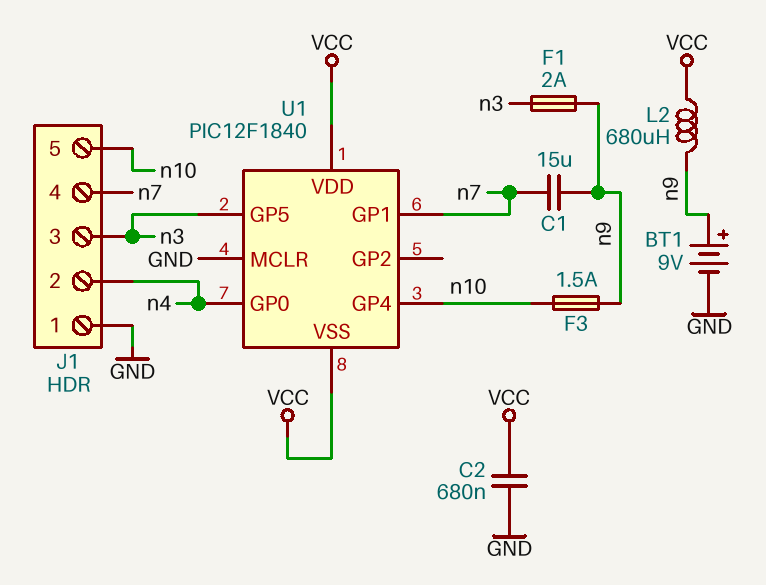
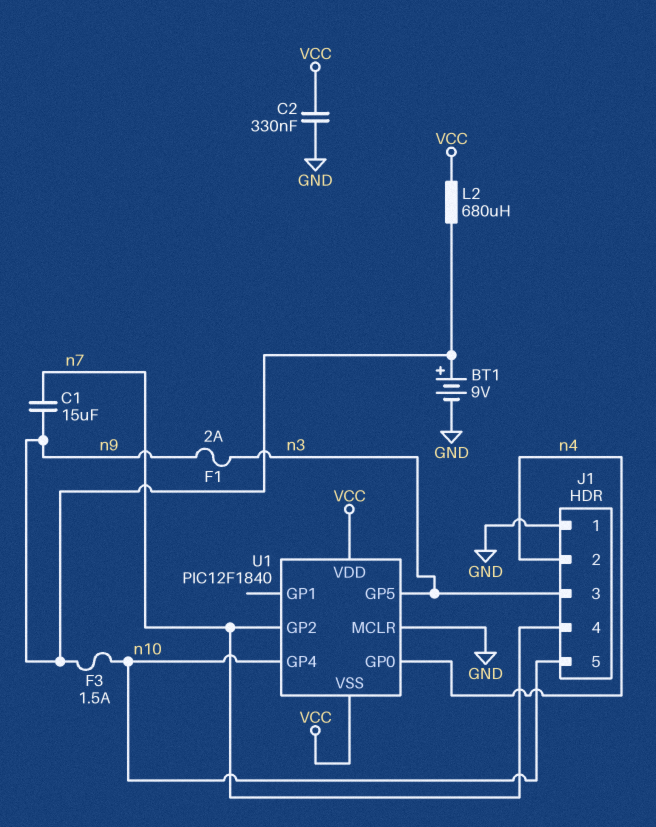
C2: 680nF (GND, VCC) -> 330nF (GND, VCC)
U1 pin GP1: n7 -> none
U1 pin GP2: none -> n7

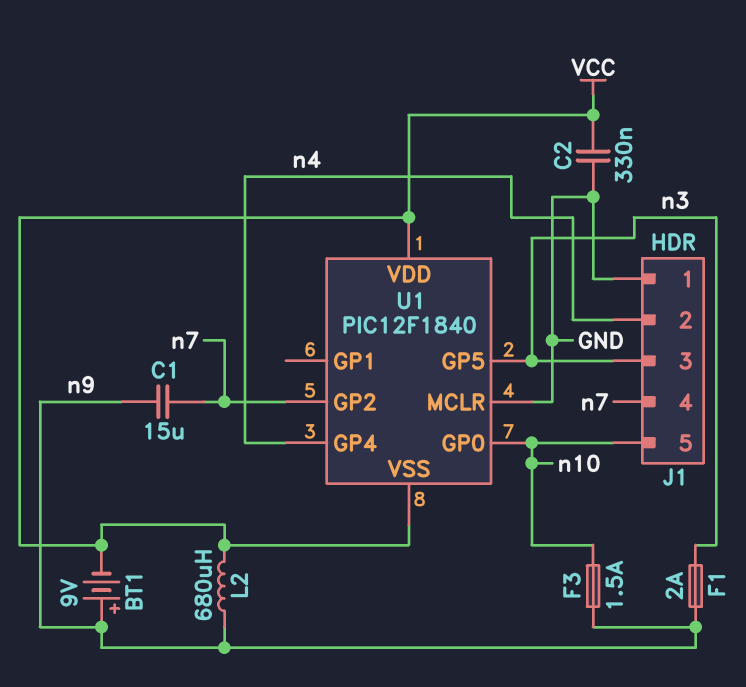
BT1: 9V (plus n9, minus GND) -> 9V (plus n9, minus VCC)
U1 pin GP0: n4 -> n10
U1 pin GP4: n10 -> n4

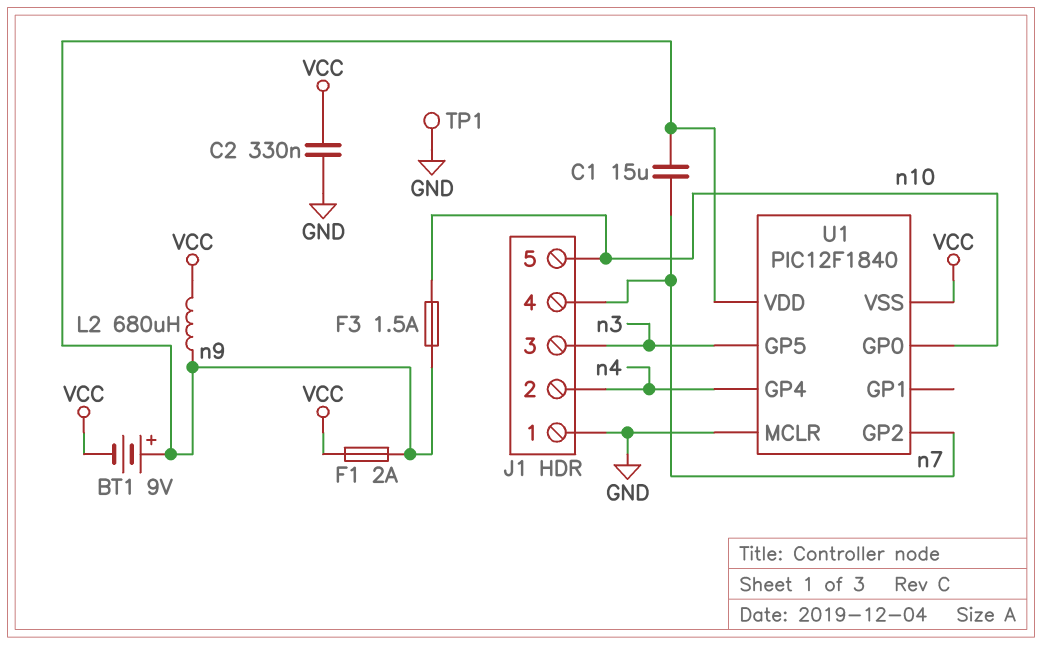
F1: 2A (n3, n9) -> 2A (VCC, n9)
TP1: none -> test point (GND)
U1 pin VDD: VCC -> n9

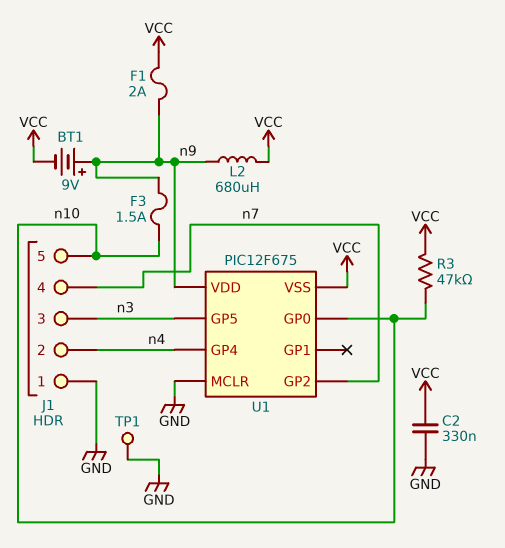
C1: 15uF (n7, n9) -> none
R3: none -> 47k (VCC, n10)
U1: PIC12F1840 -> PIC12F675

